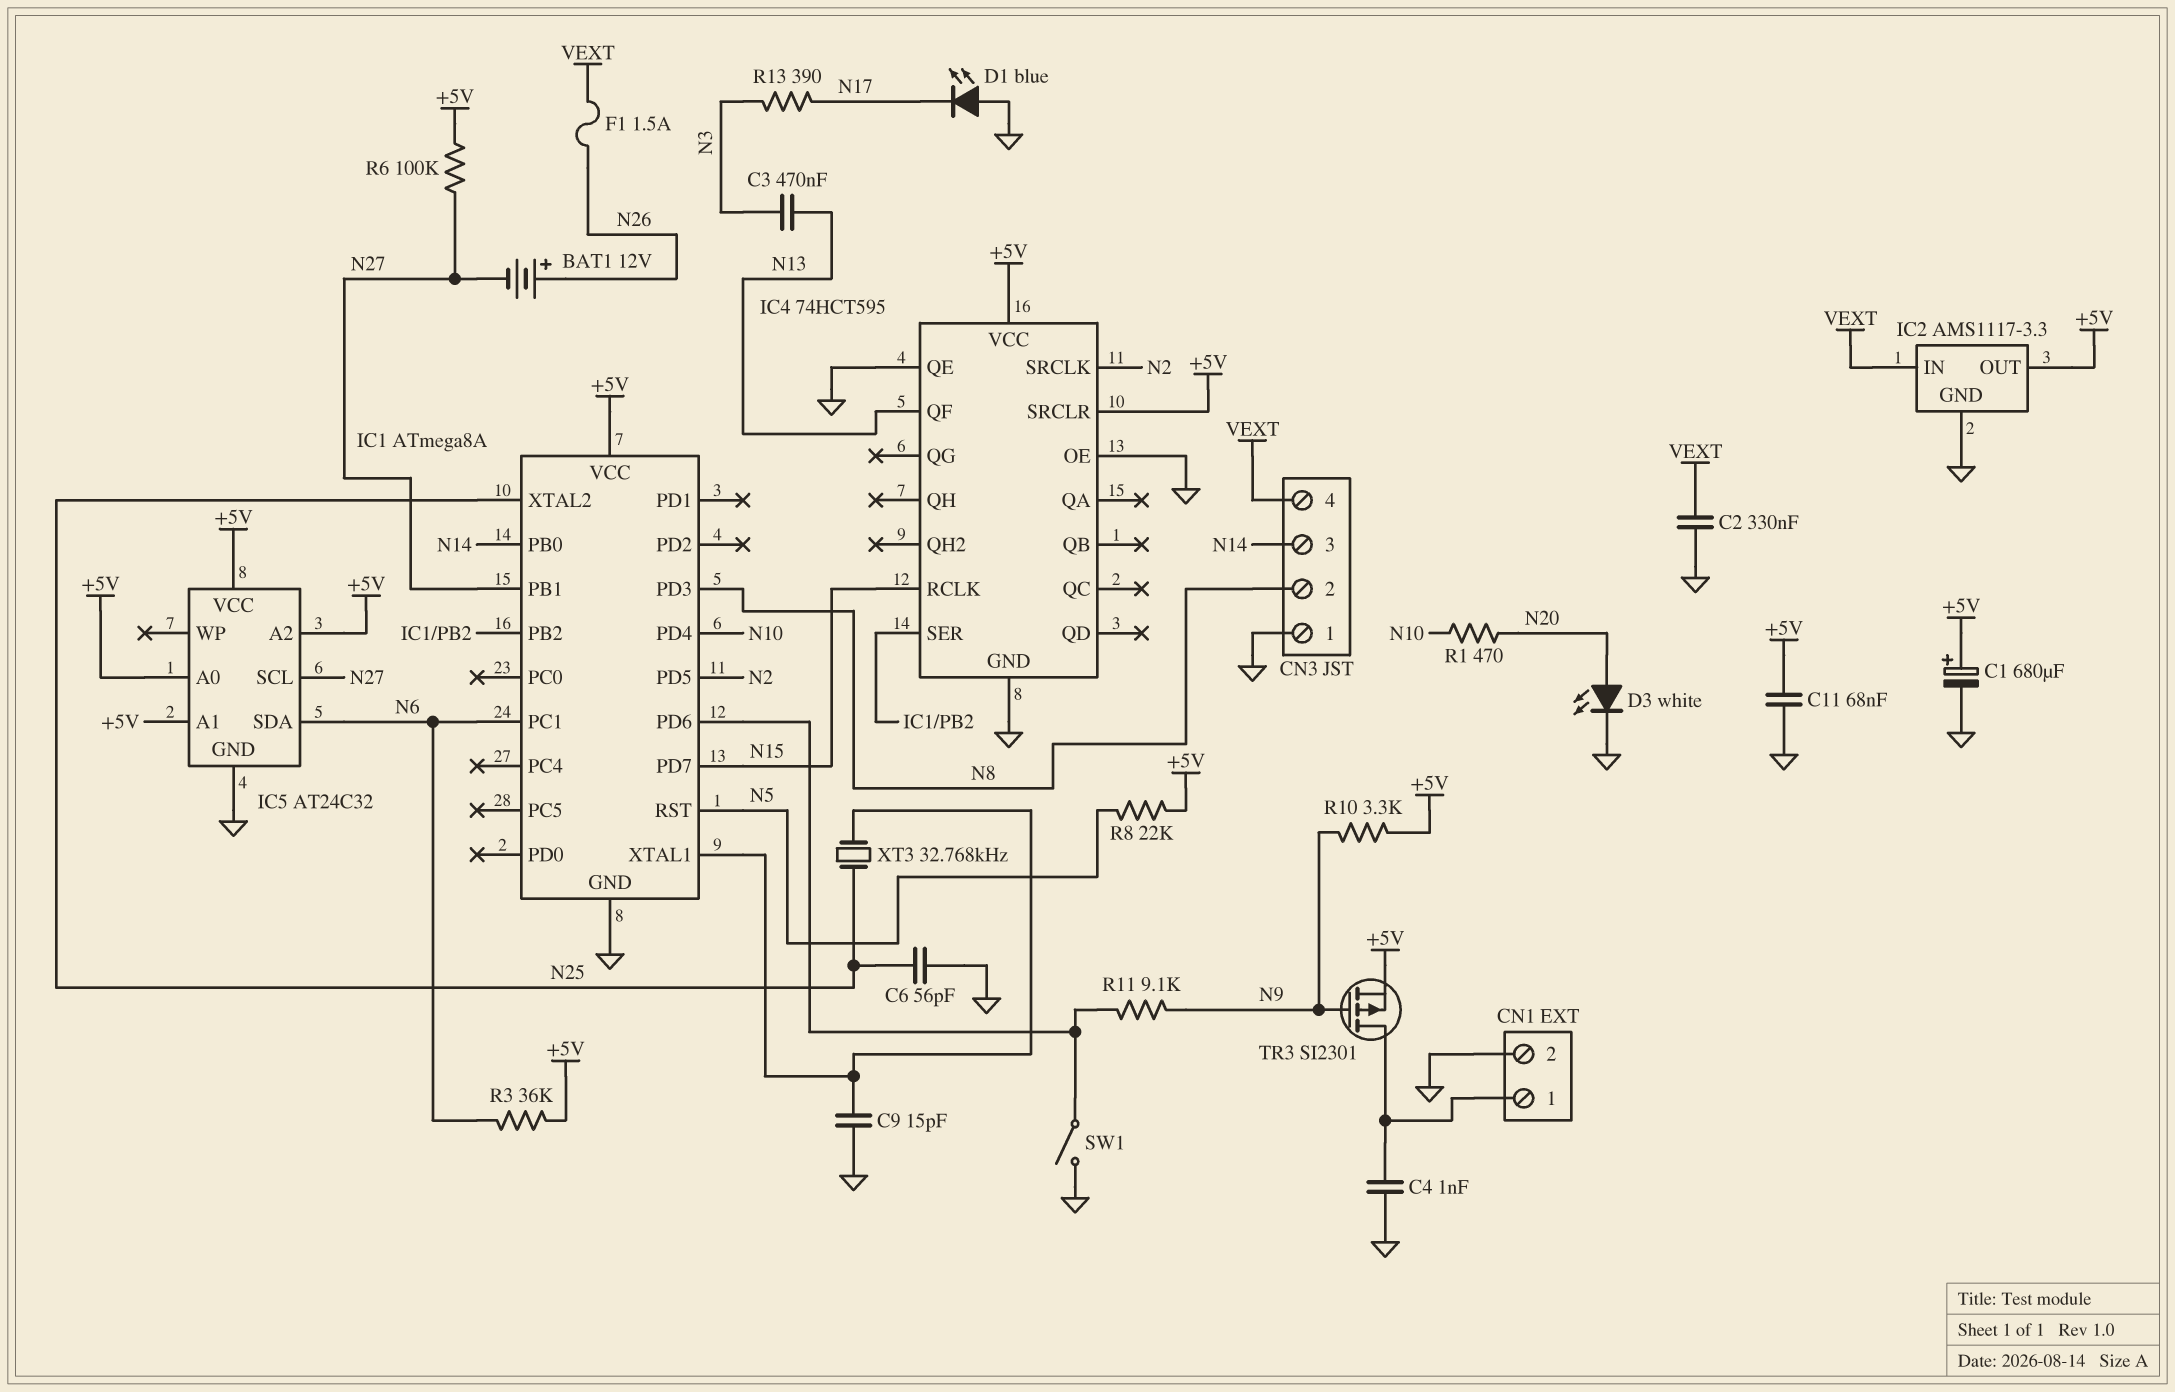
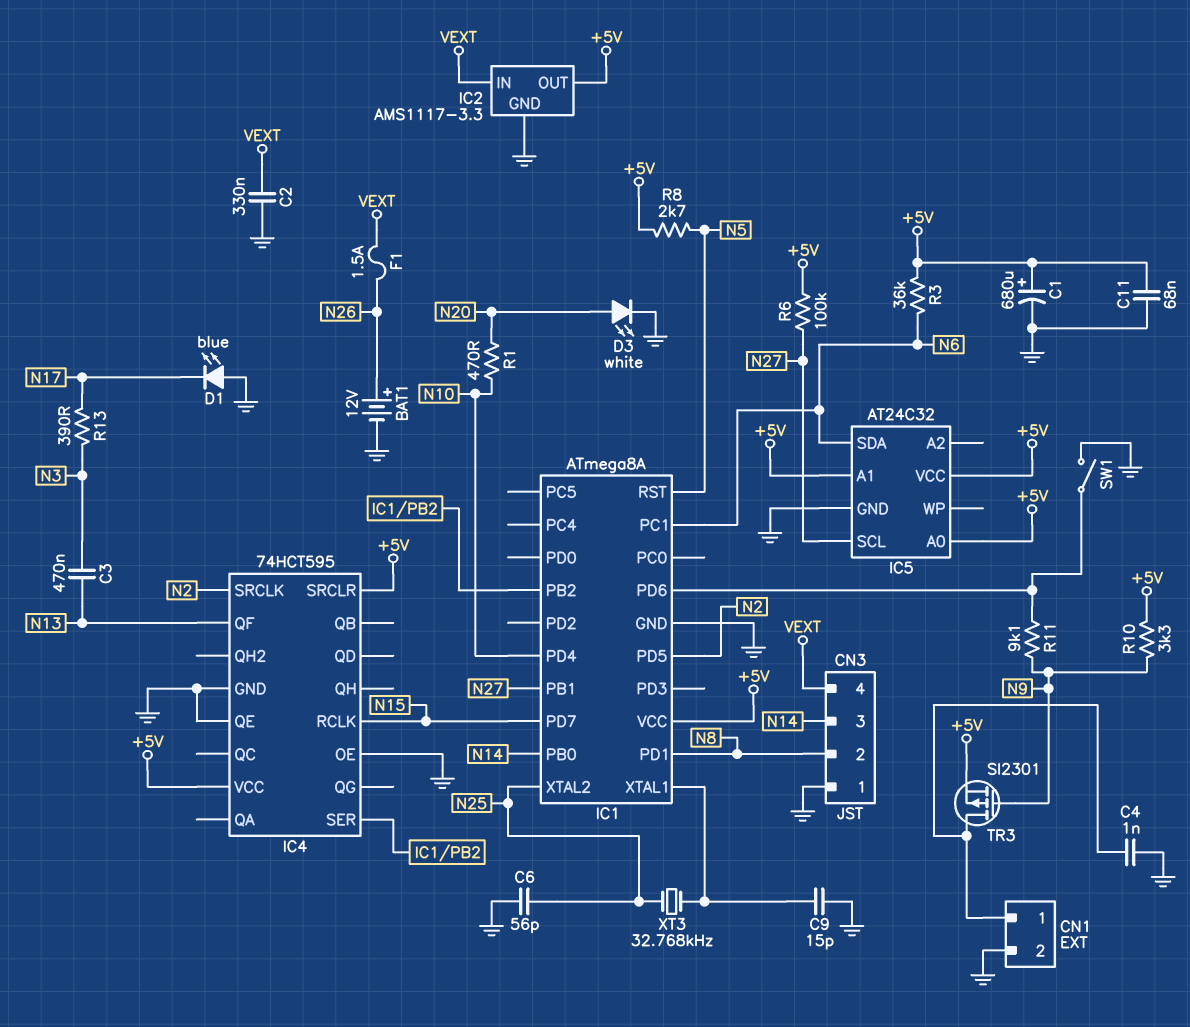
BAT1: 12V (plus N26, minus N27) -> 12V (plus N26, minus GND)
IC1 pin PD1: none -> N8
IC1 pin PD3: N8 -> none
IC5 pin A2: +5V -> none
R8: 22k (+5V, N5) -> 2.7k (+5V, N5)

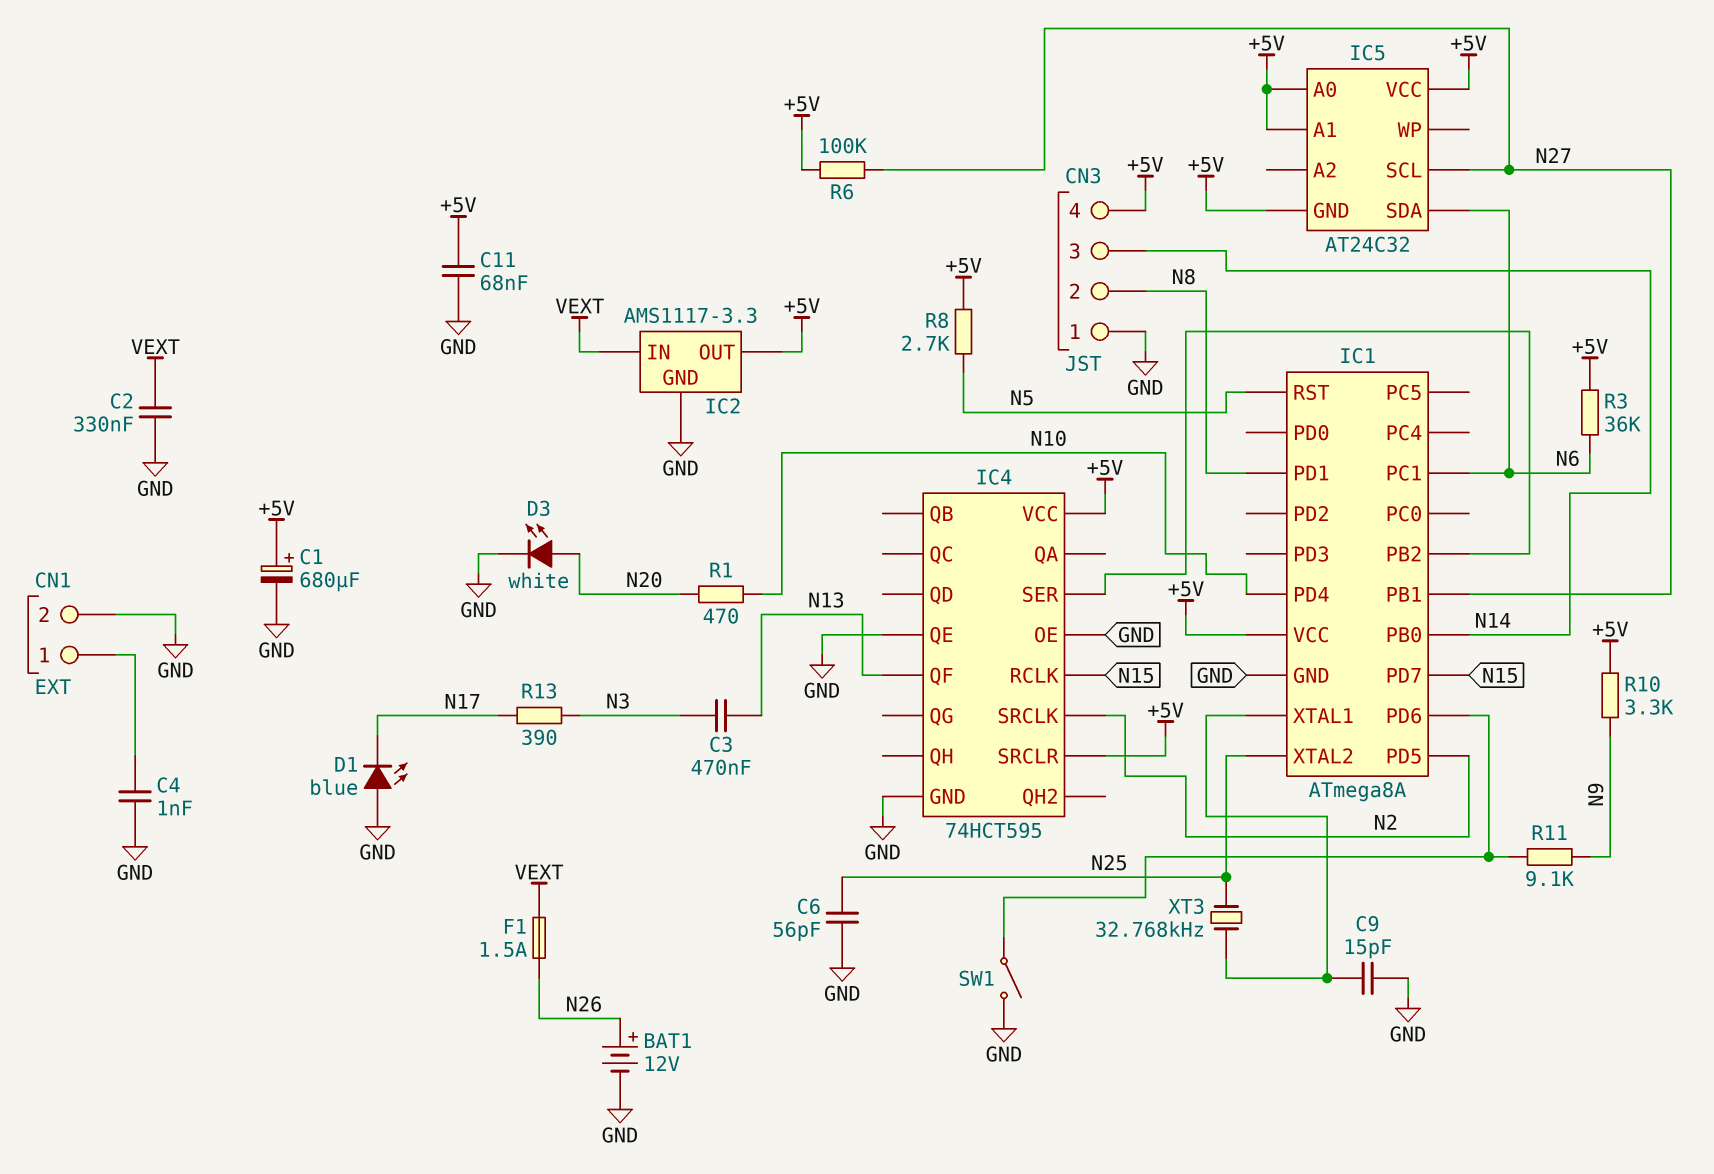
CN3 pin 4: VEXT -> +5V
IC5 pin GND: GND -> +5V
TR3: PMOS SI2301 (G N9, D CN1/1, S +5V) -> none

